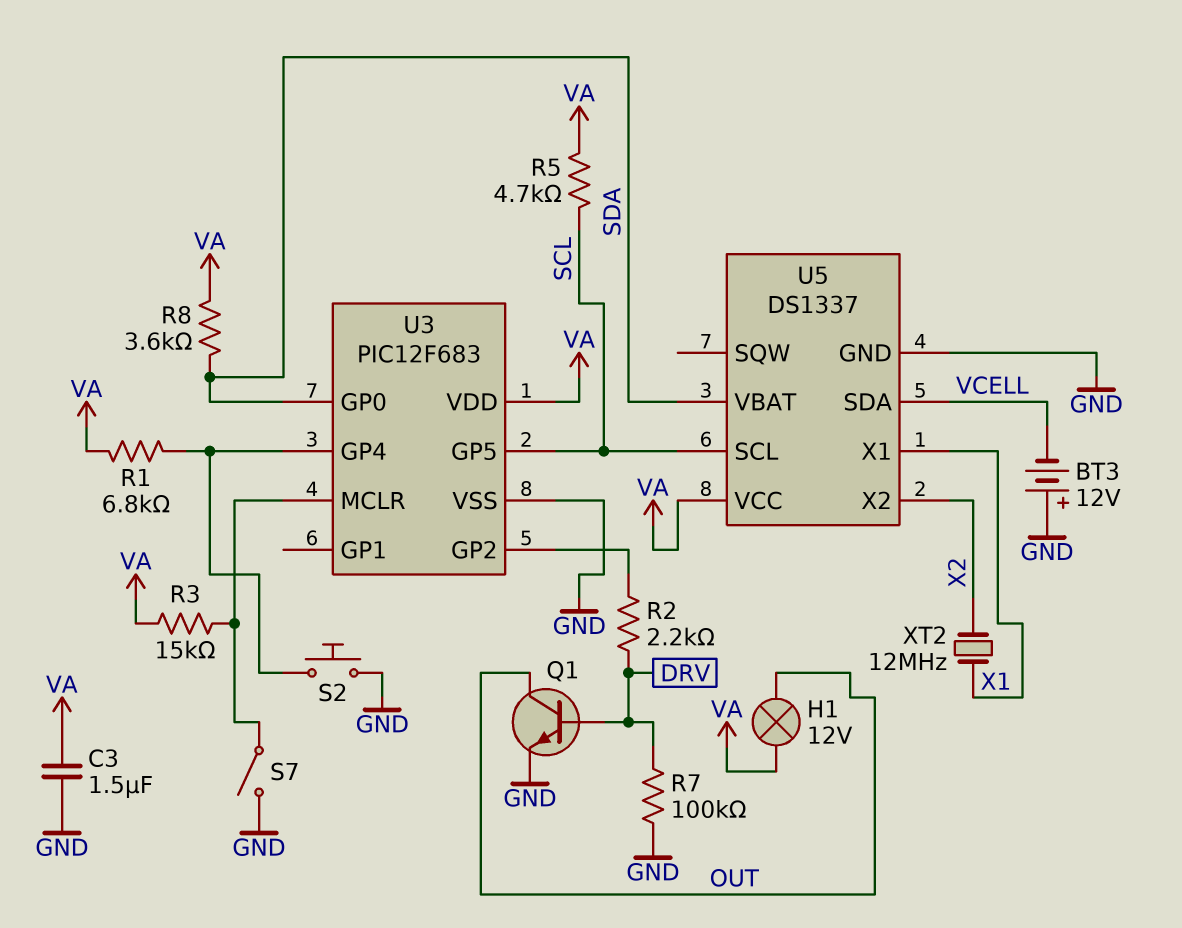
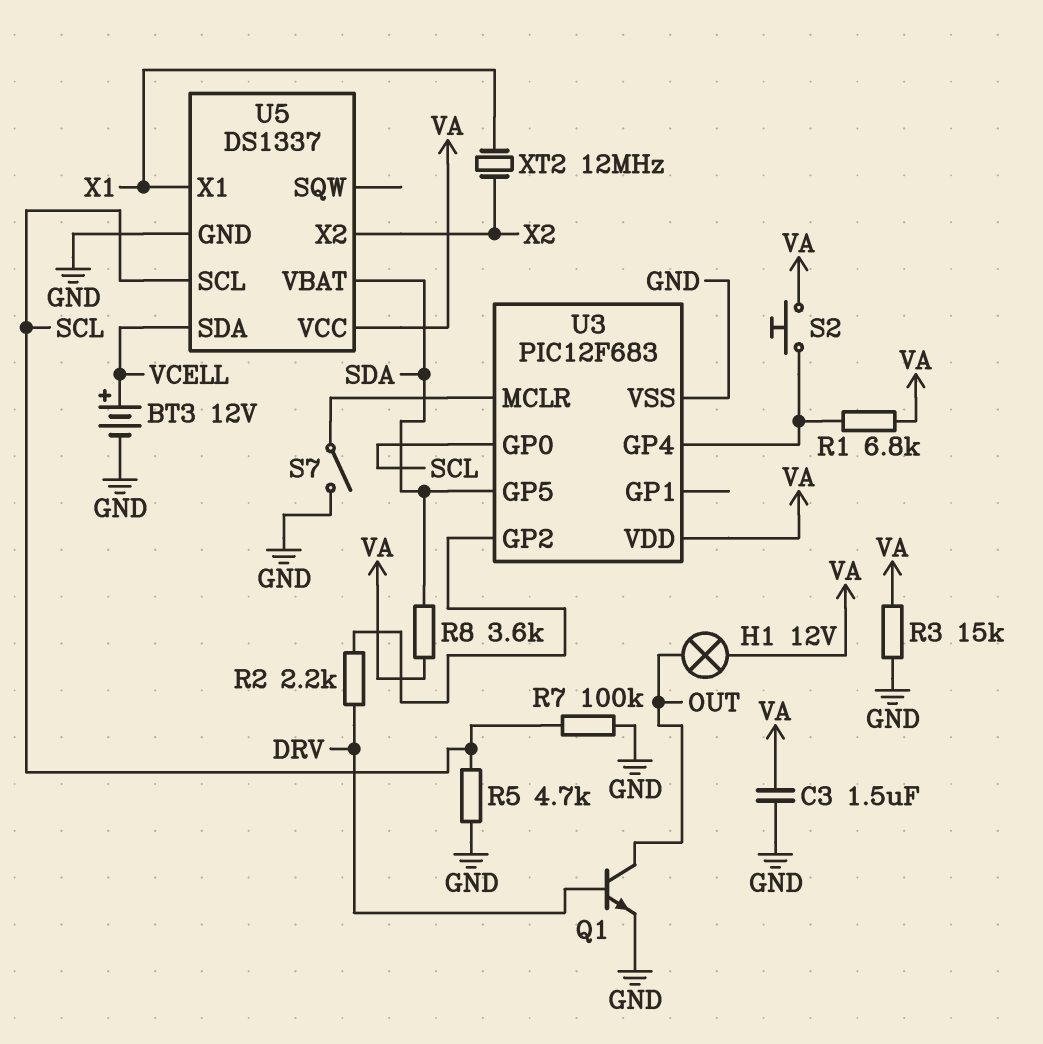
BT3: 12V (plus GND, minus VCELL) -> 12V (plus VCELL, minus GND)
R3: 15k (U3/MCLR, VA) -> 15k (GND, VA)
R5: 4.7k (SCL, VA) -> 4.7k (GND, SCL)
R7: 100k (DRV, GND) -> 100k (GND, SCL)
S2: button (GND, U3/GP4) -> button (U3/GP4, VA)
U3 pin GP0: SDA -> SCL
U3 pin GP5: SCL -> SDA

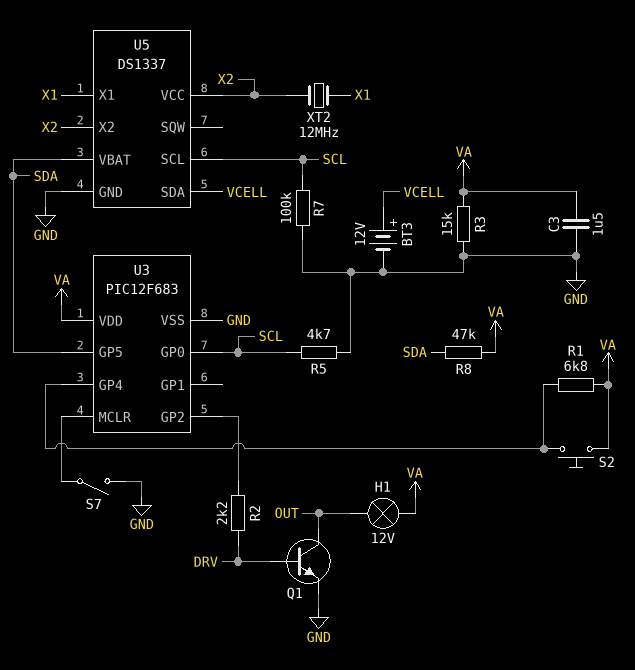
R8: 3.6k (SDA, VA) -> 47k (SDA, VA)
U5 pin VCC: VA -> X2

